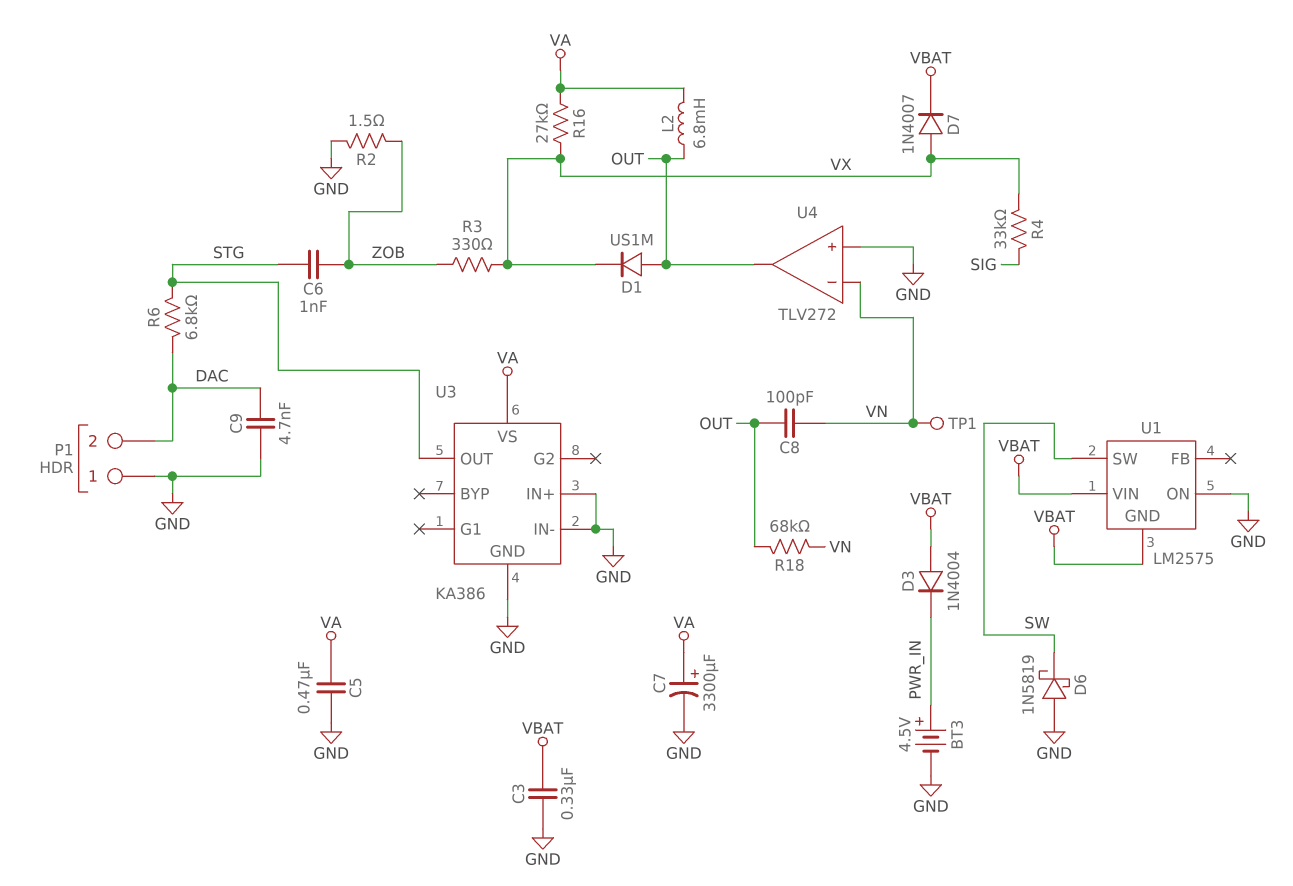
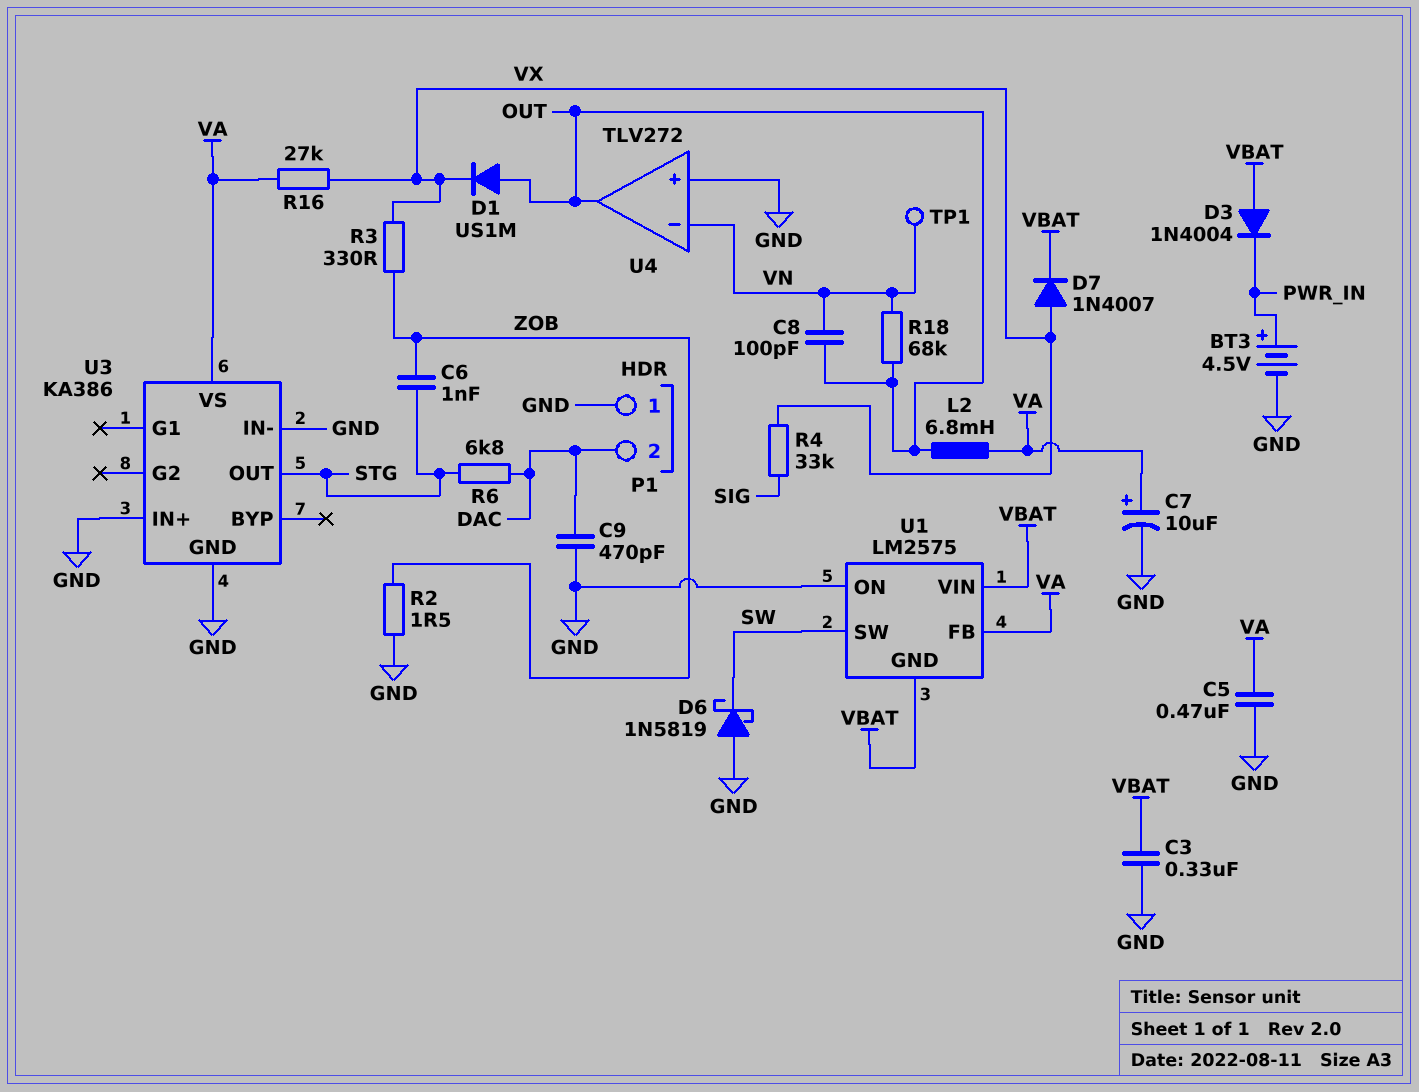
C7: 3300uF (plus VA, minus GND) -> 10uF (plus VA, minus GND)
C9: 4.7nF (DAC, GND) -> 470pF (DAC, GND)
U1 pin FB: none -> VA

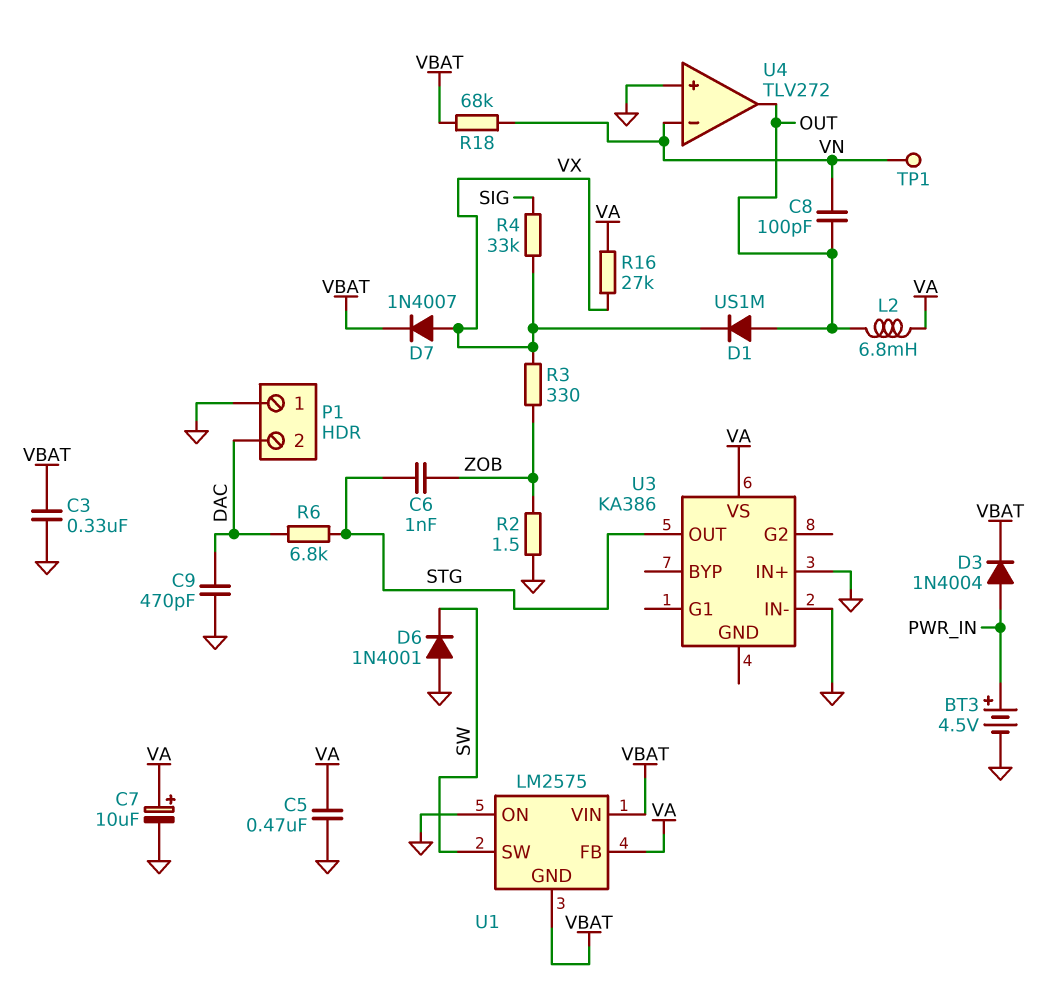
D3: diode 1N4004 (A VBAT, K PWR_IN) -> diode 1N4004 (A PWR_IN, K VBAT)
D6: schottky 1N5819 (A GND, K SW) -> diode 1N4001 (A GND, K SW)
R18: 68k (OUT, VN) -> 68k (VBAT, VN)
U3 pin GND: GND -> none

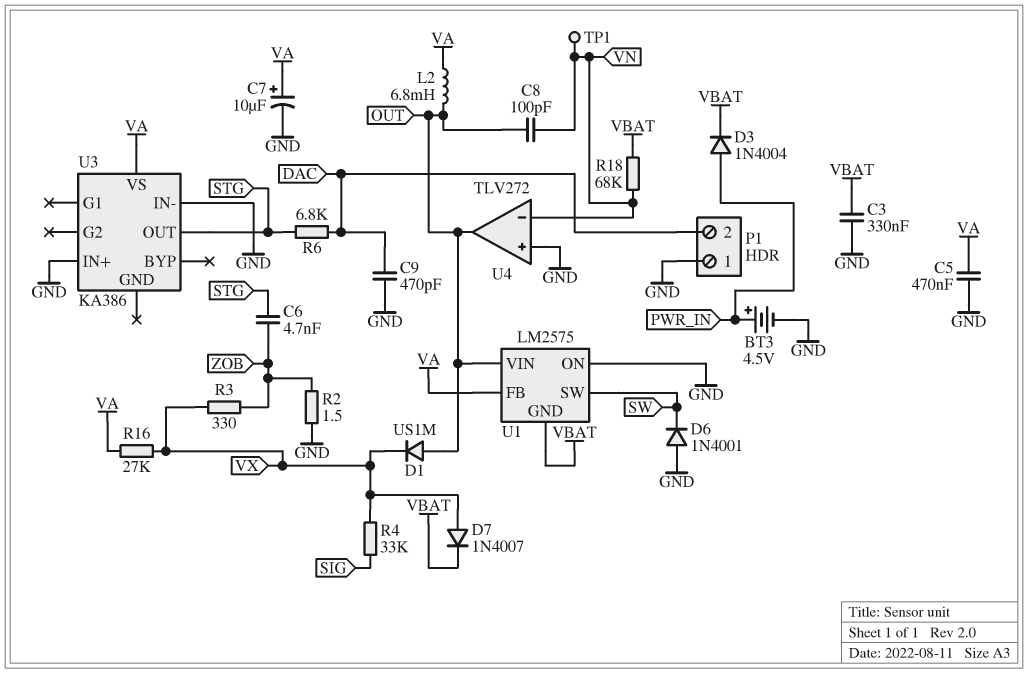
C6: 1nF (STG, ZOB) -> 4.7nF (STG, ZOB)
U1 pin VIN: VBAT -> OUT

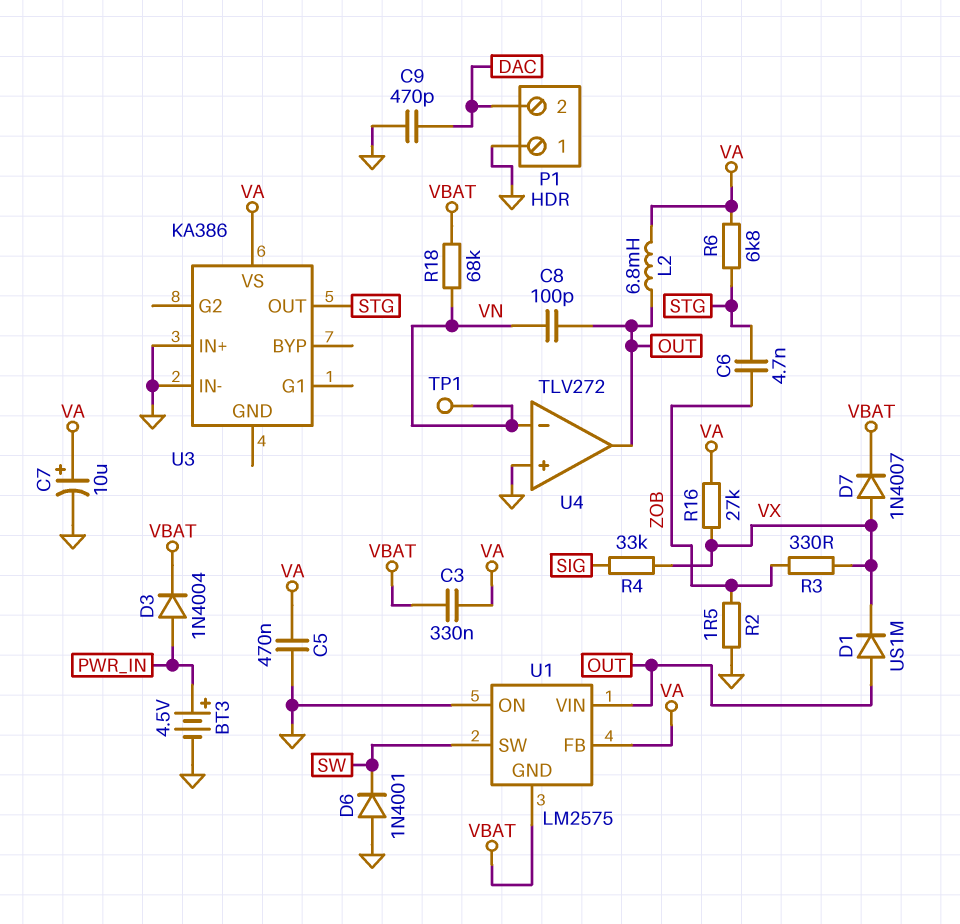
C3: 330nF (GND, VBAT) -> 330nF (VA, VBAT)
R6: 6.8k (DAC, STG) -> 6.8k (STG, VA)

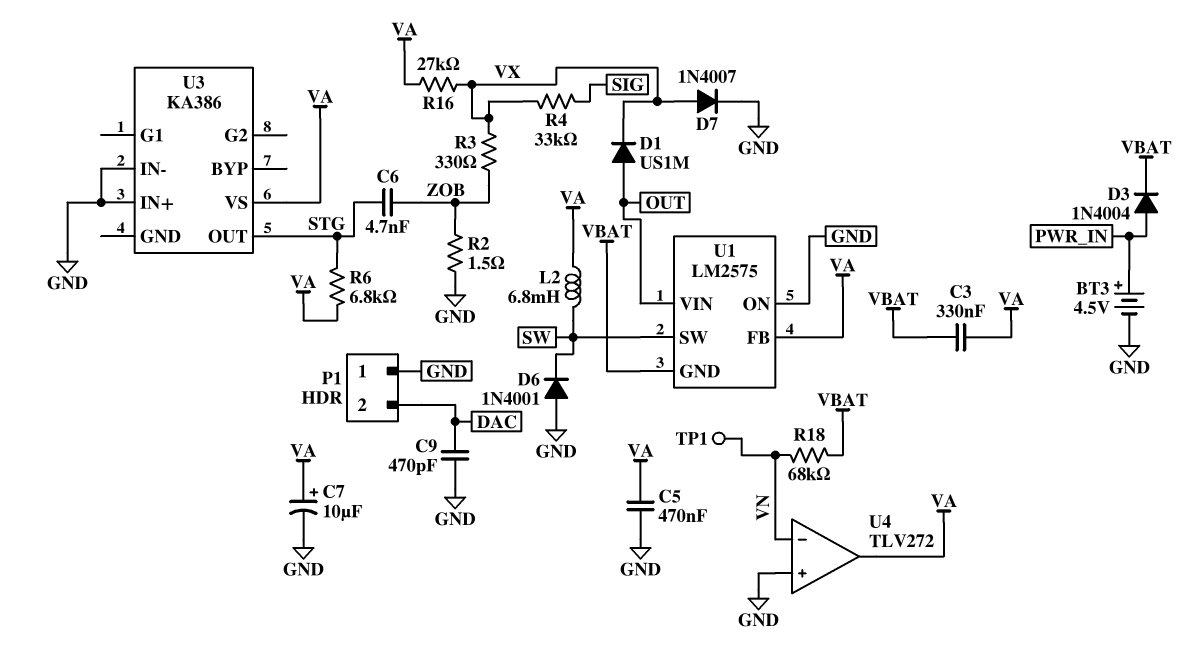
C8: 100pF (OUT, VN) -> none
D7: diode 1N4007 (A VX, K VBAT) -> diode 1N4007 (A VX, K GND)
L2: 6.8mH (OUT, VA) -> 6.8mH (SW, VA)
U4 pin out: OUT -> VA

